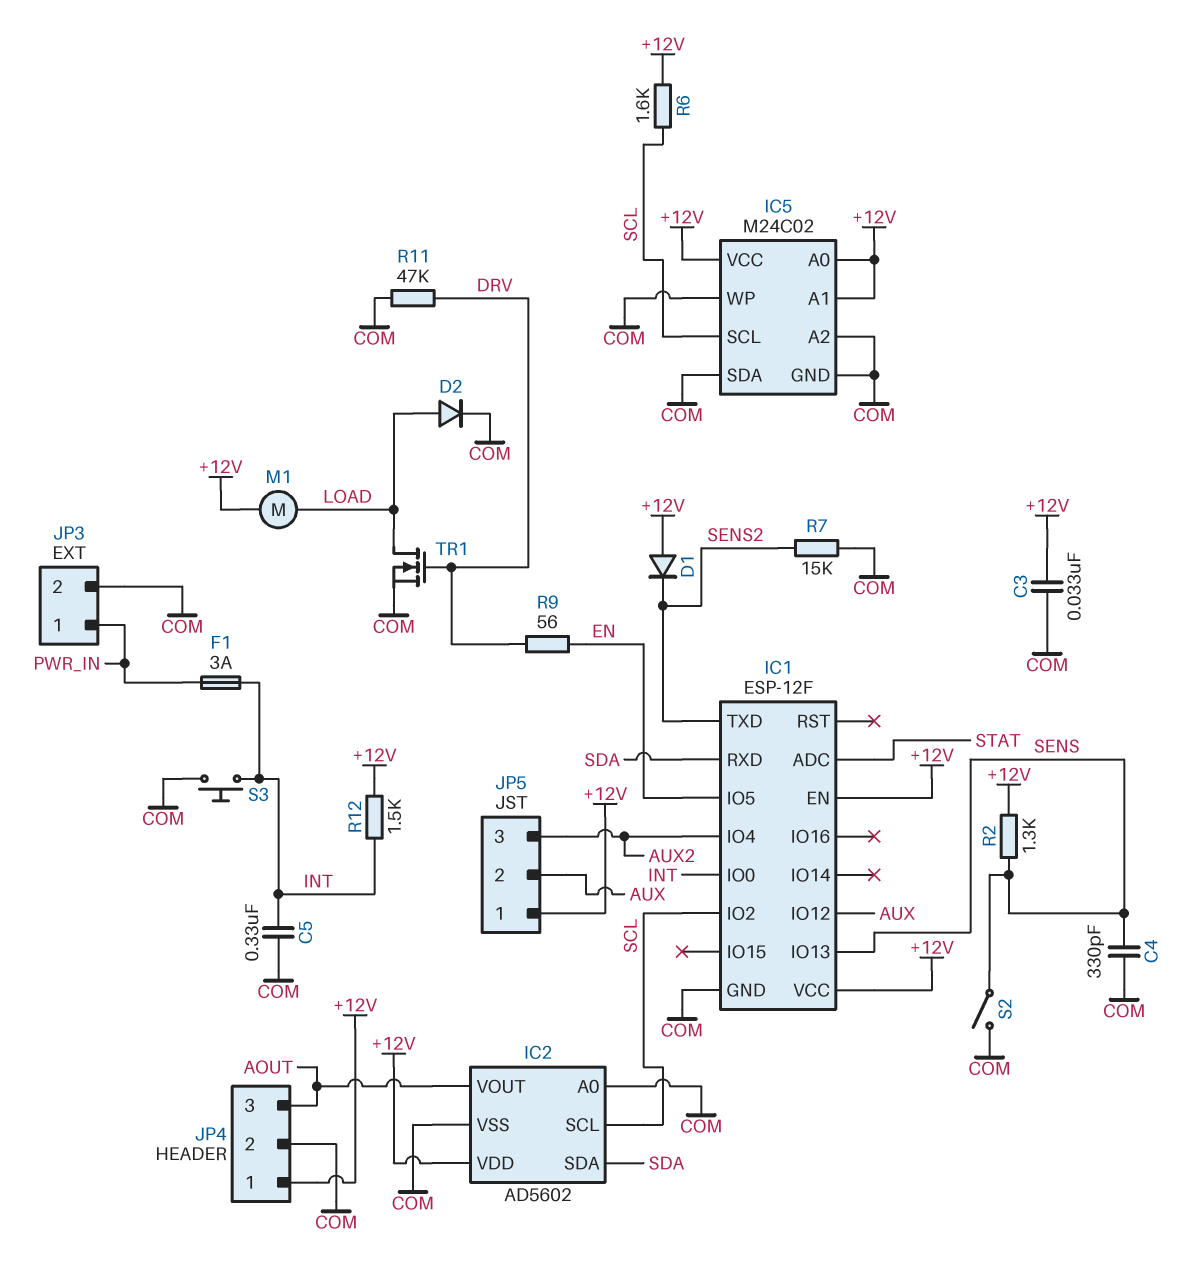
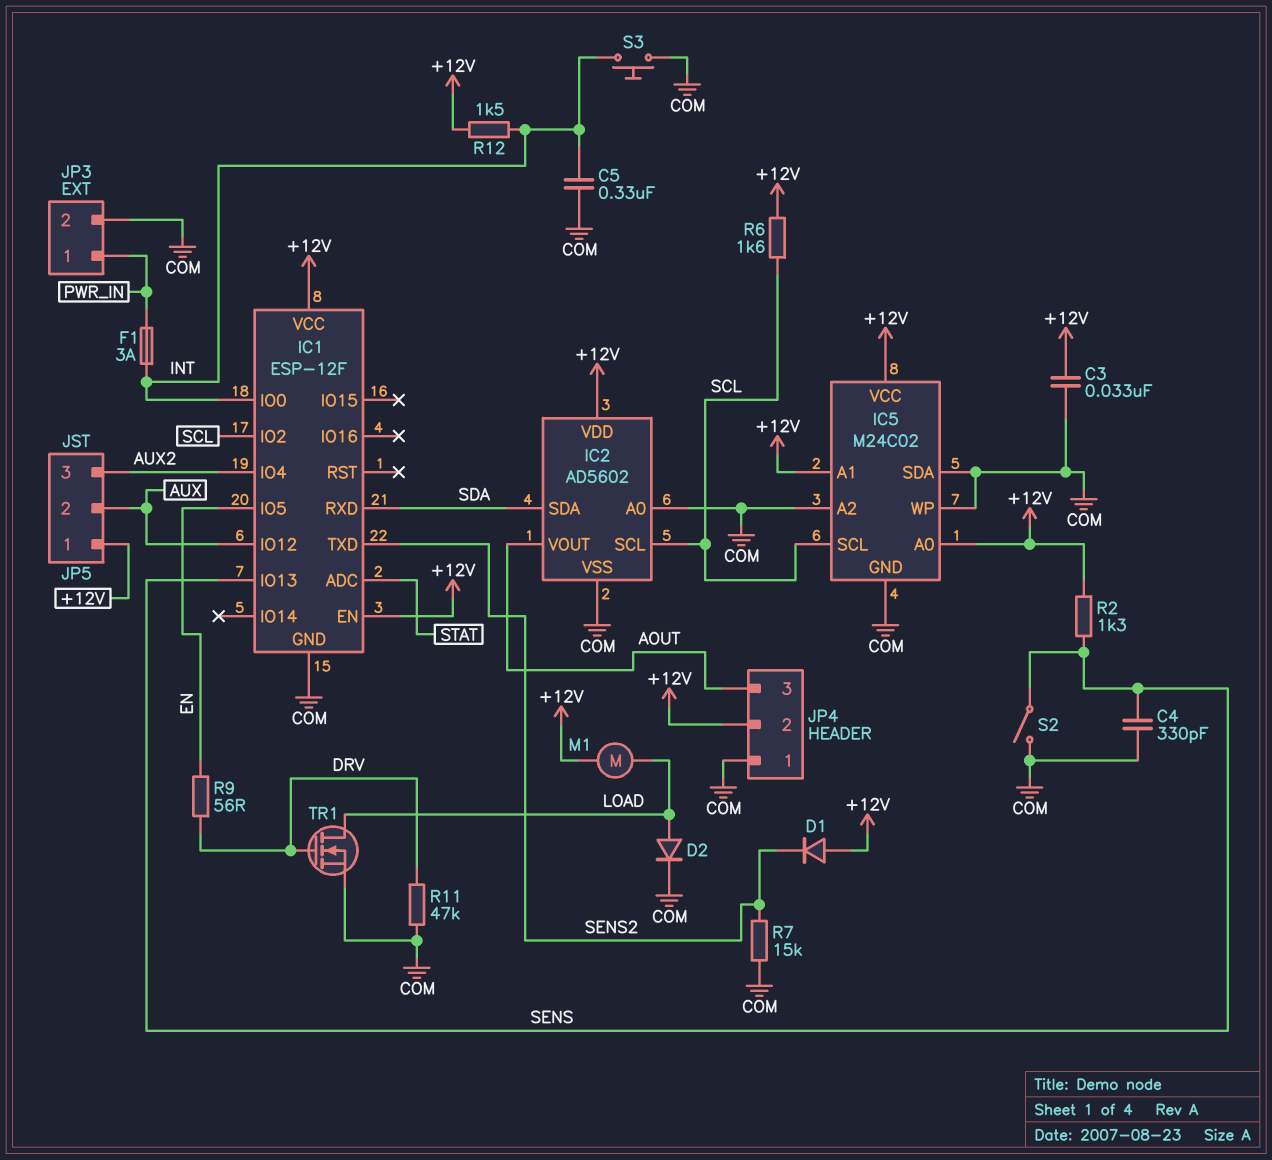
JP4 pin 1: +12V -> COM
JP4 pin 2: COM -> +12V

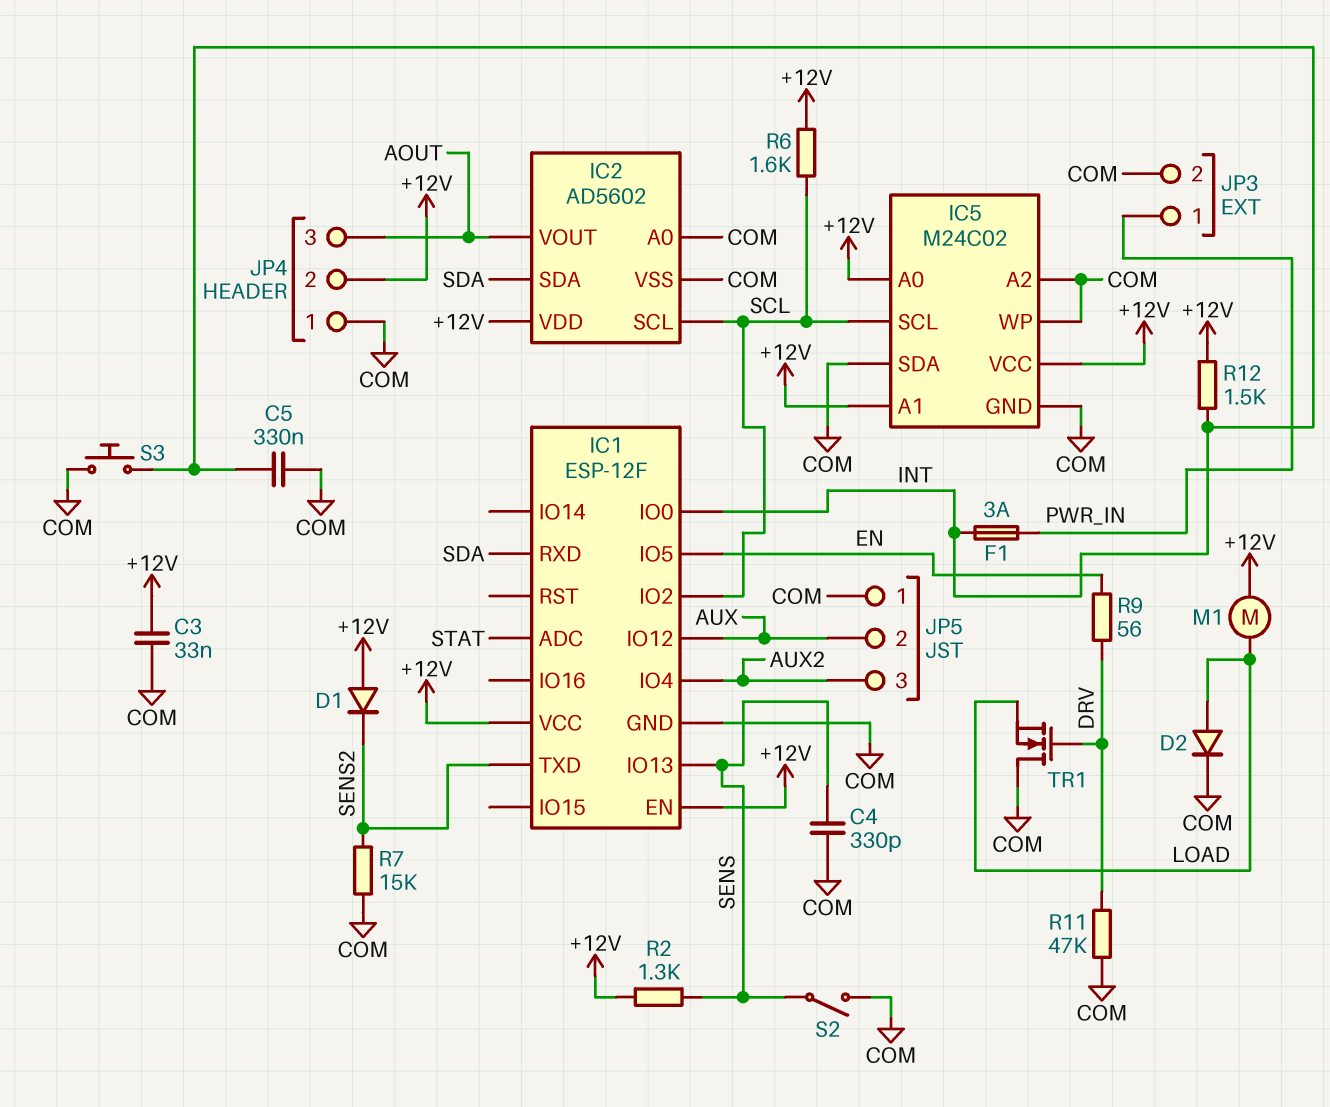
JP5 pin 1: +12V -> COM
TR1: NMOS (G DRV, D LOAD, S COM) -> NMOS (G DRV, D COM, S LOAD)

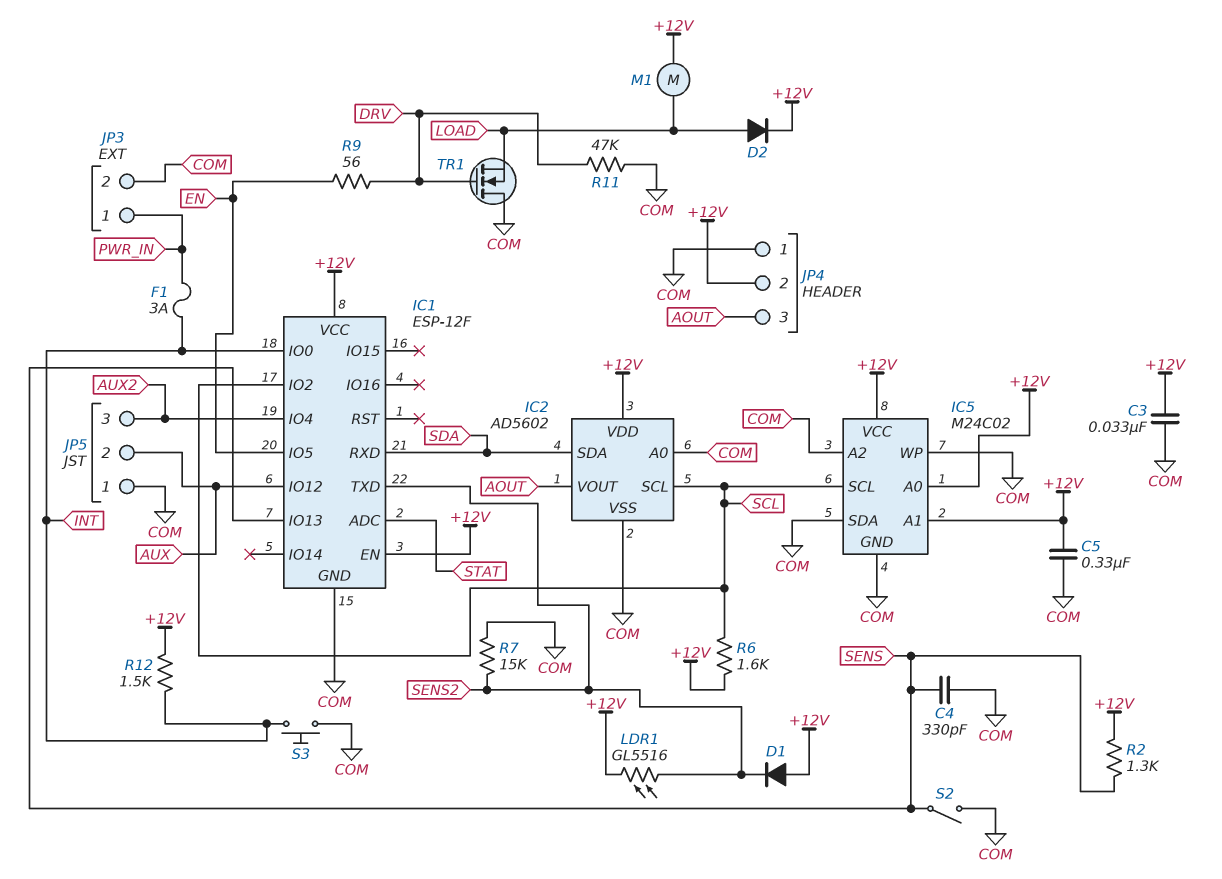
C5: 330nF (COM, INT) -> 330nF (+12V, COM)
D2: diode (A LOAD, K COM) -> diode (A LOAD, K +12V)
LDR1: none -> GL5516 (+12V, SENS2)

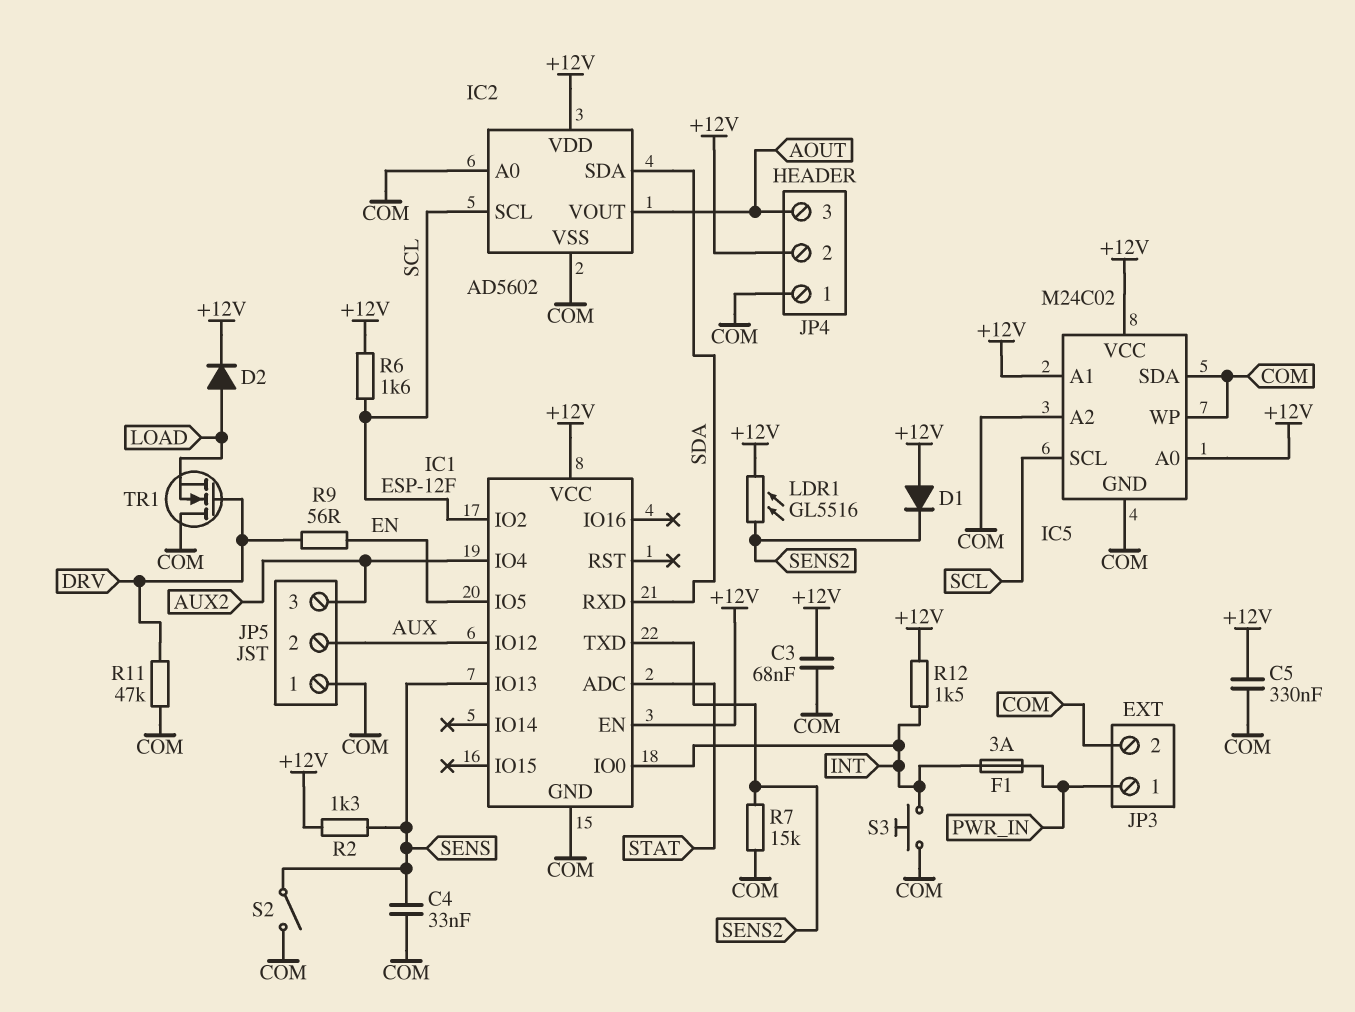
C3: 33nF (+12V, COM) -> 68nF (+12V, COM)
C4: 330pF (COM, SENS) -> 33nF (COM, SENS)
M1: motor (+12V, LOAD) -> none

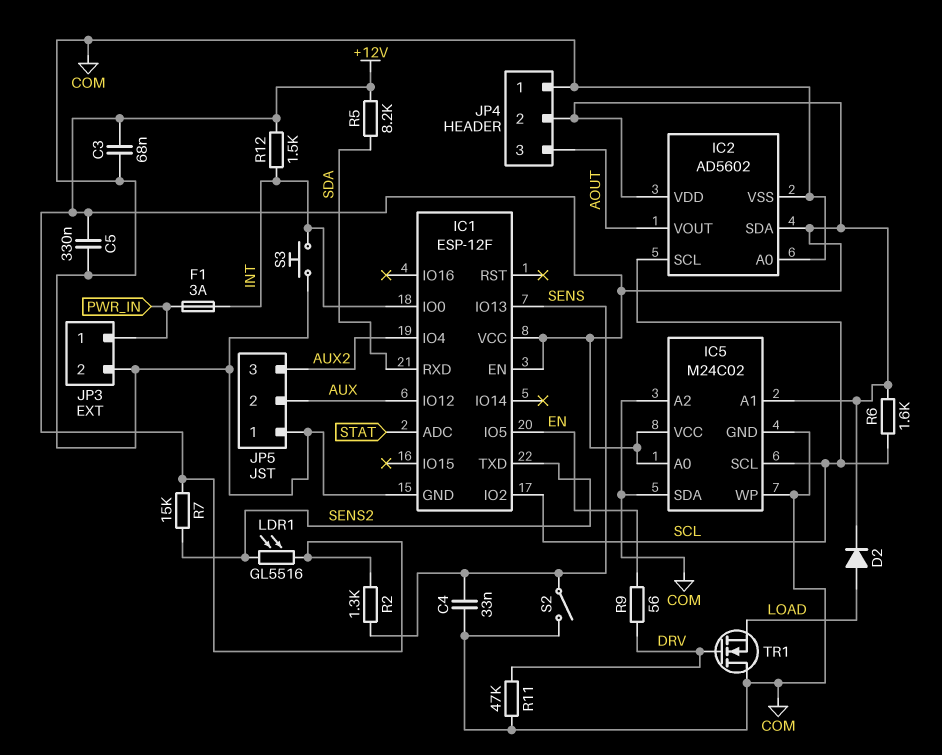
D1: diode (A +12V, K SENS2) -> none
IC2 pin SDA: SDA -> +12V
R5: none -> 8.2k (+12V, SDA)
R7: 15k (COM, SENS2) -> 15k (+12V, SENS2)

